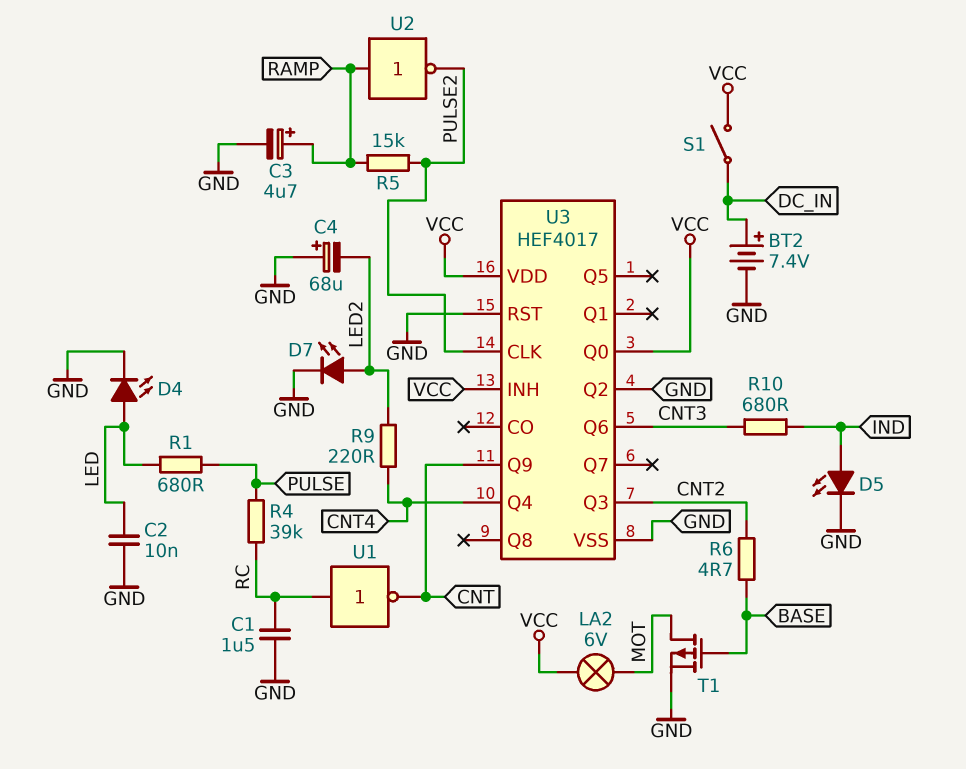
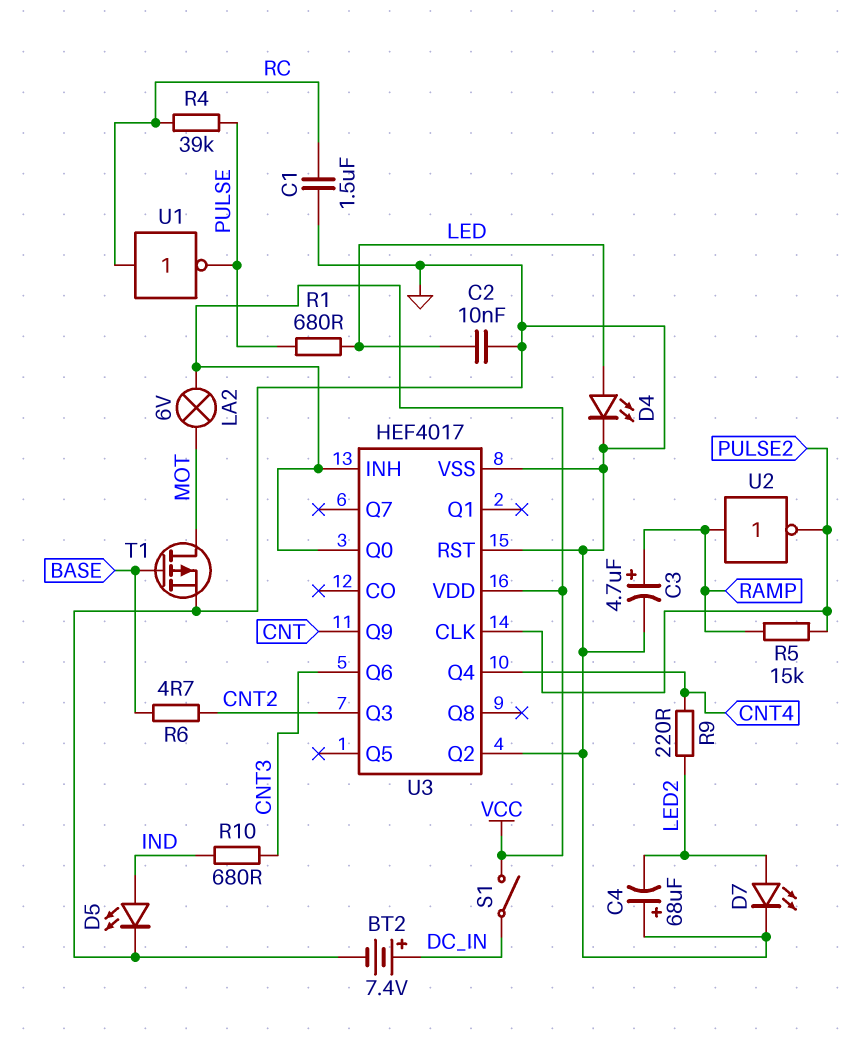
U1: NOT (in RC, out CNT) -> NOT (in RC, out PULSE)

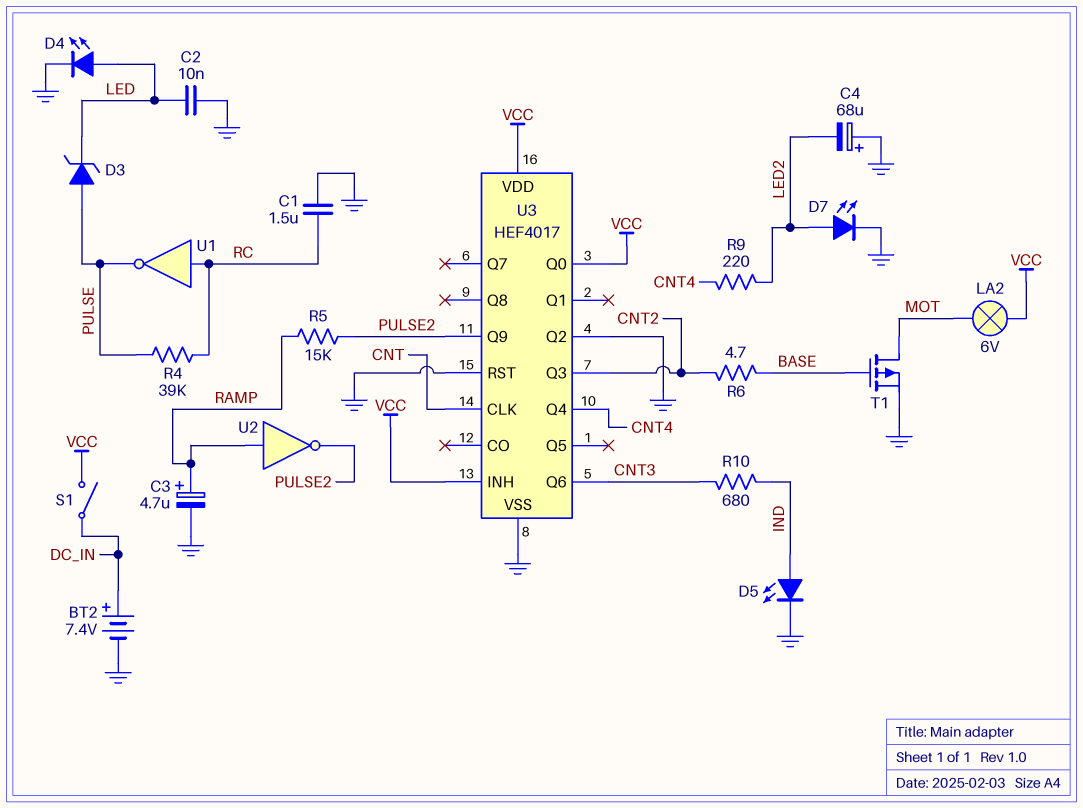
D3: none -> zener (A PULSE, K LED)
R1: 680 (LED, PULSE) -> none
U3 pin CLK: PULSE2 -> CNT
U3 pin Q9: CNT -> PULSE2

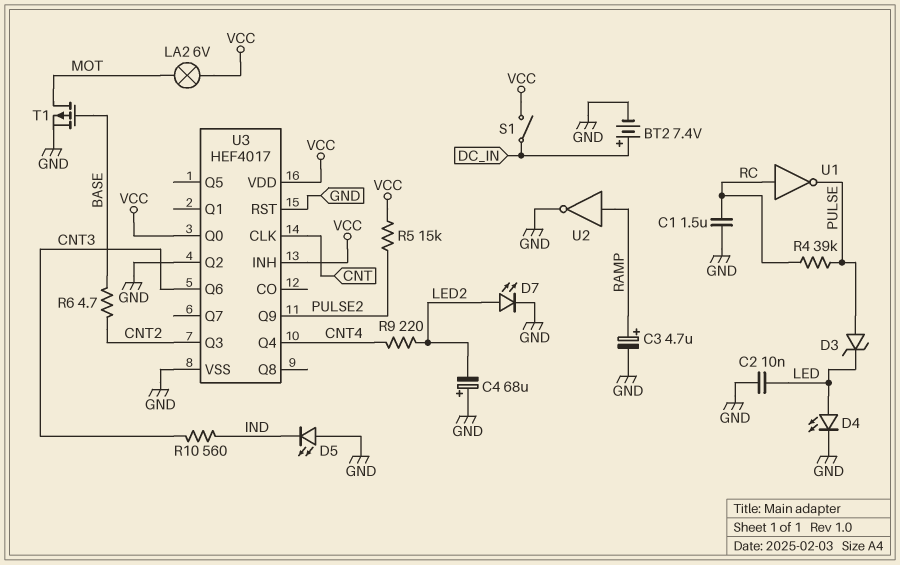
D5: LED (A IND, K GND) -> LED (A GND, K IND)
R5: 15k (PULSE2, RAMP) -> 15k (PULSE2, VCC)
R10: 680 (CNT3, IND) -> 560 (CNT3, IND)
U2: NOT (in RAMP, out PULSE2) -> NOT (in RAMP, out GND)

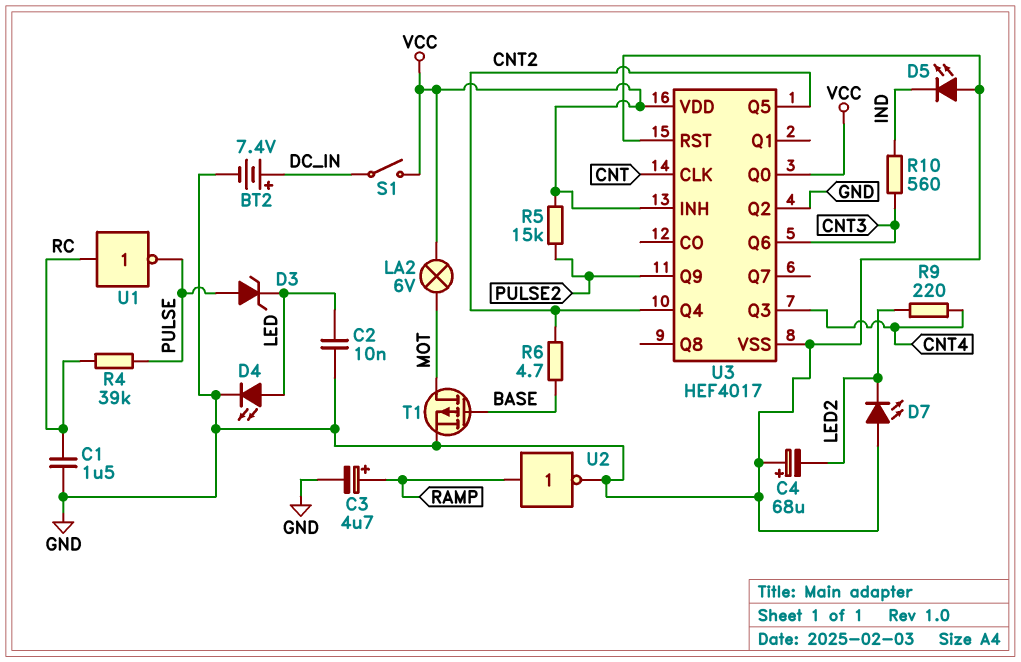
D7: LED (A LED2, K GND) -> LED (A GND, K LED2)
U3 pin Q3: CNT2 -> CNT4
U3 pin Q4: CNT4 -> CNT2
U3 pin Q5: none -> CNT2

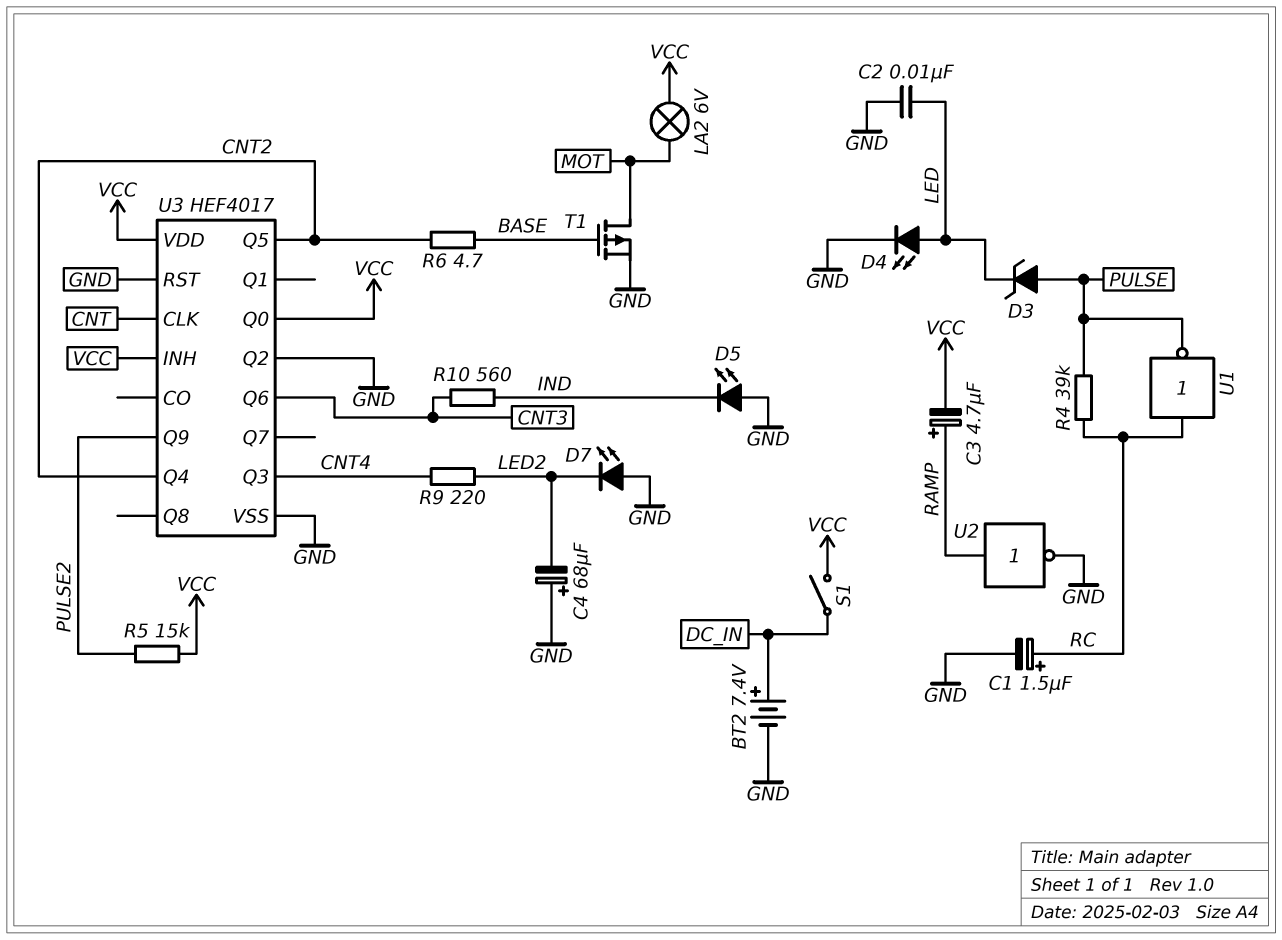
C1: 1.5uF (GND, RC) -> 1.5uF (plus RC, minus GND)
C3: 4.7uF (plus RAMP, minus GND) -> 4.7uF (plus RAMP, minus VCC)

